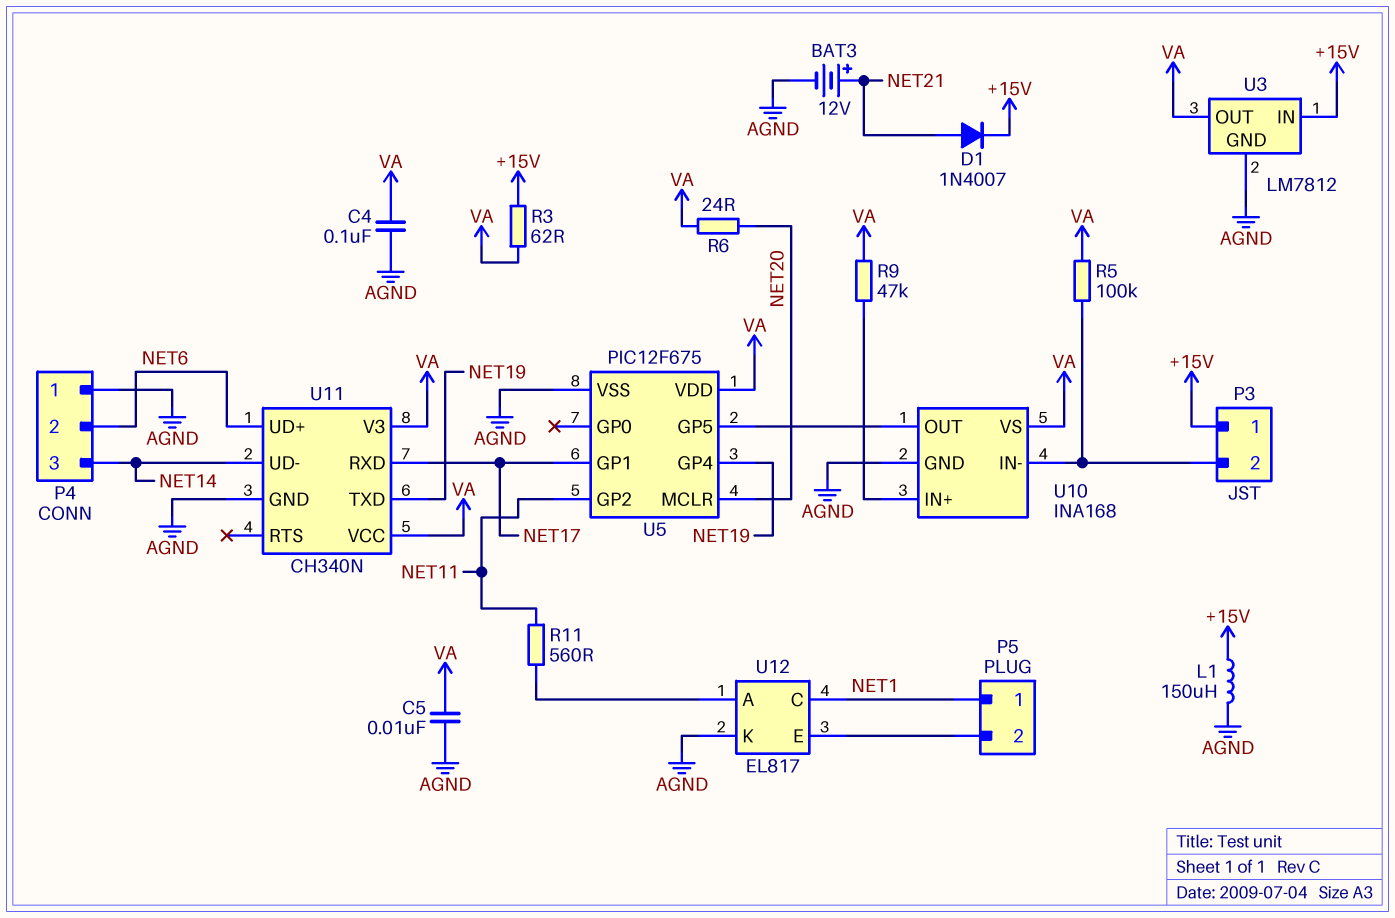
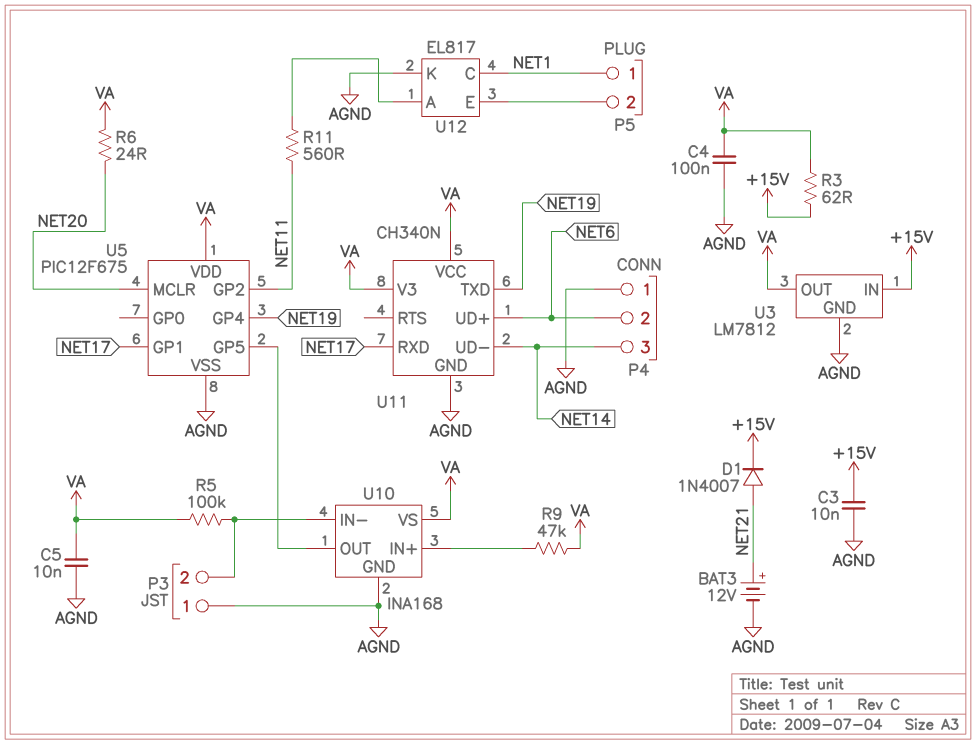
C3: none -> 10nF (+15V, AGND)
L1: 150uH (+15V, AGND) -> none
P3 pin 1: +15V -> AGND

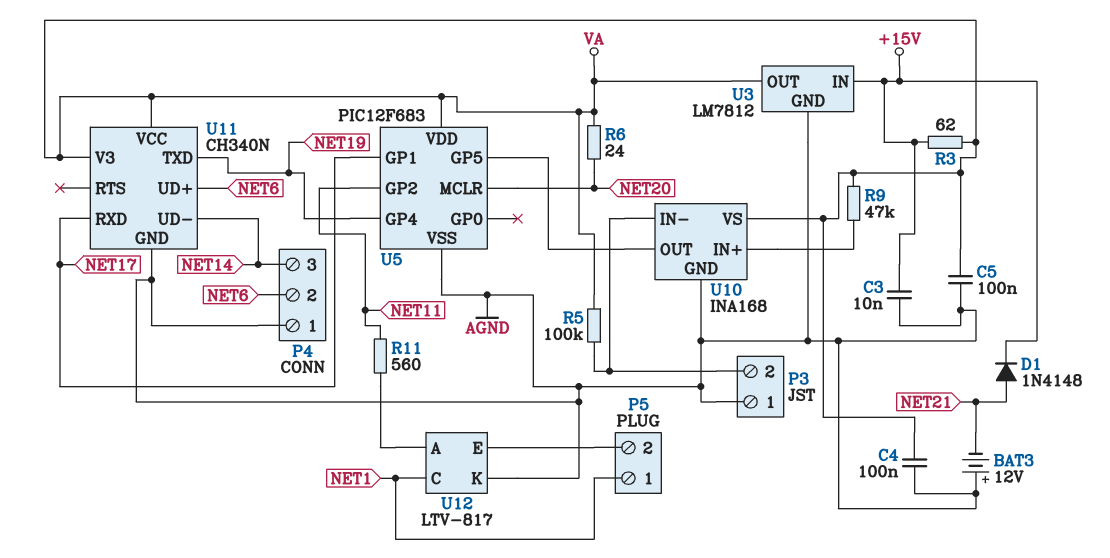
BAT3: 12V (plus NET21, minus AGND) -> 12V (plus AGND, minus NET21)
C5: 10nF (AGND, VA) -> 100nF (AGND, VA)
D1: diode 1N4007 (A NET21, K +15V) -> diode 1N4148 (A NET21, K +15V)
U5: PIC12F675 -> PIC12F683
U12: EL817 -> LTV-817

